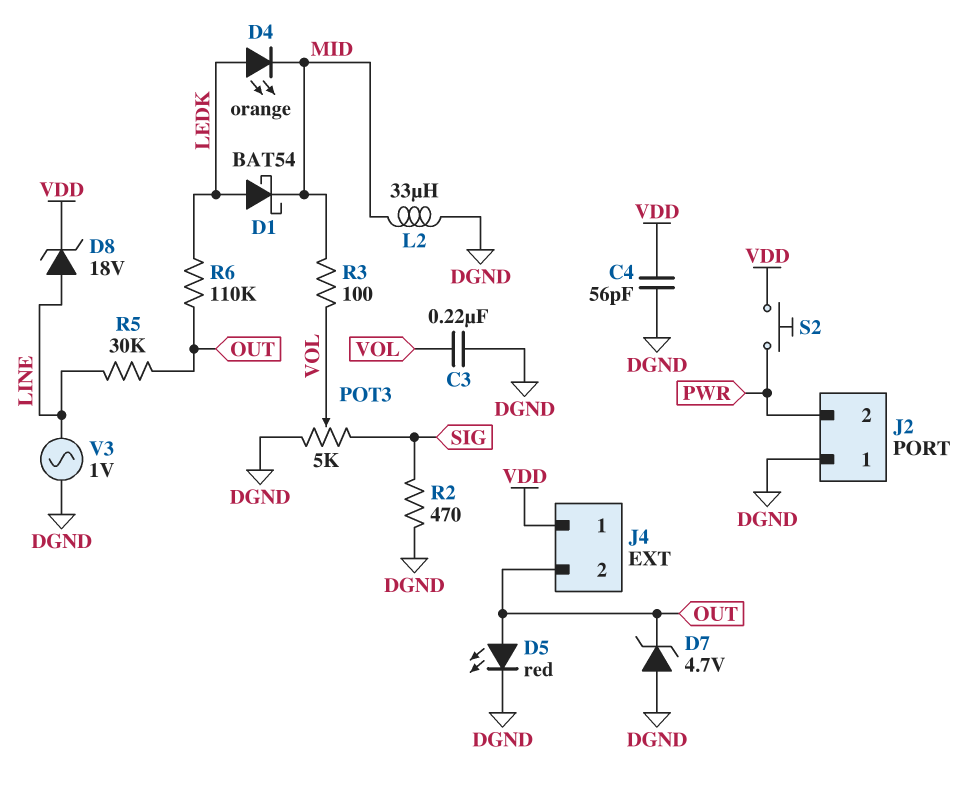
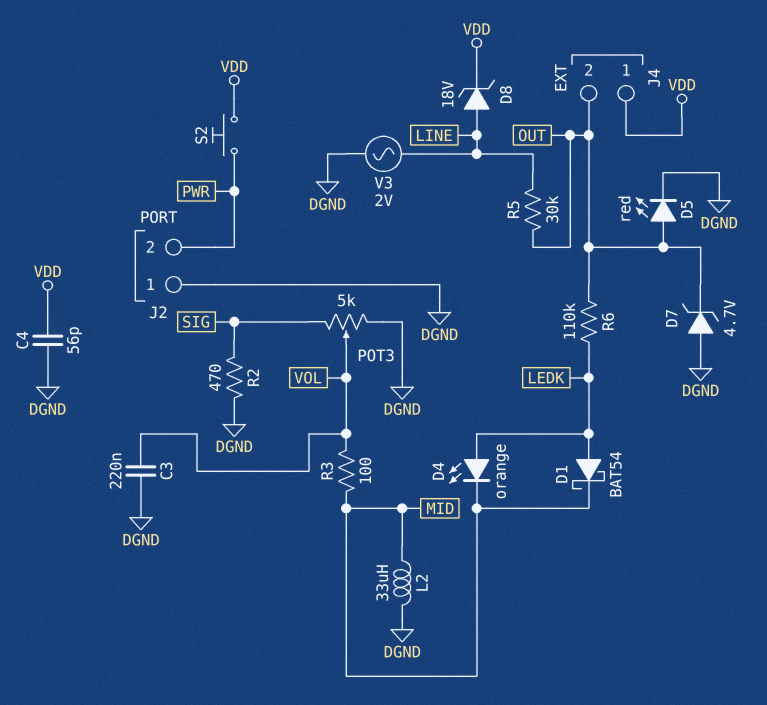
V3: AC 1V (DGND, LINE) -> AC 2V (DGND, LINE)

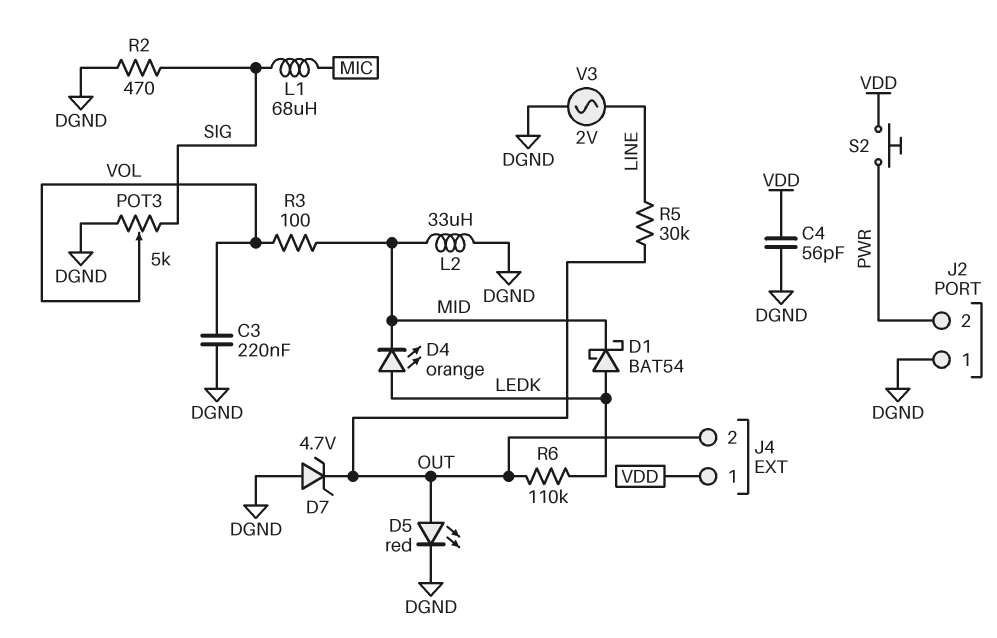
D8: zener 18V (A LINE, K VDD) -> none
L1: none -> 68uH (MIC, SIG)

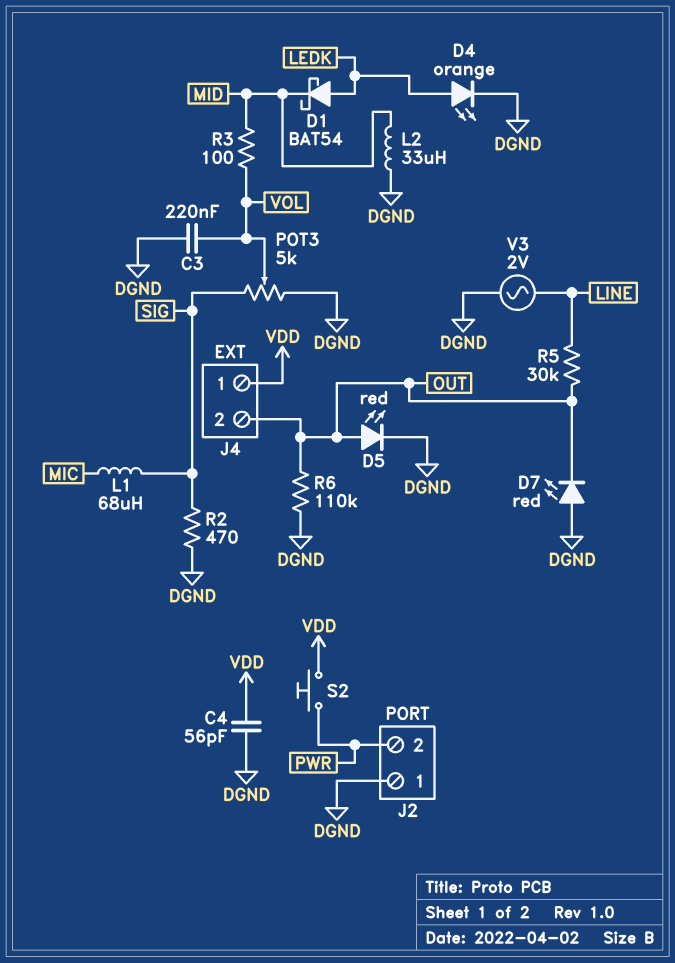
D4: LED orange (A LEDK, K MID) -> LED orange (A LEDK, K DGND)
D7: zener 4.7V (A DGND, K OUT) -> LED red (A DGND, K OUT)
R6: 110k (LEDK, OUT) -> 110k (DGND, OUT)

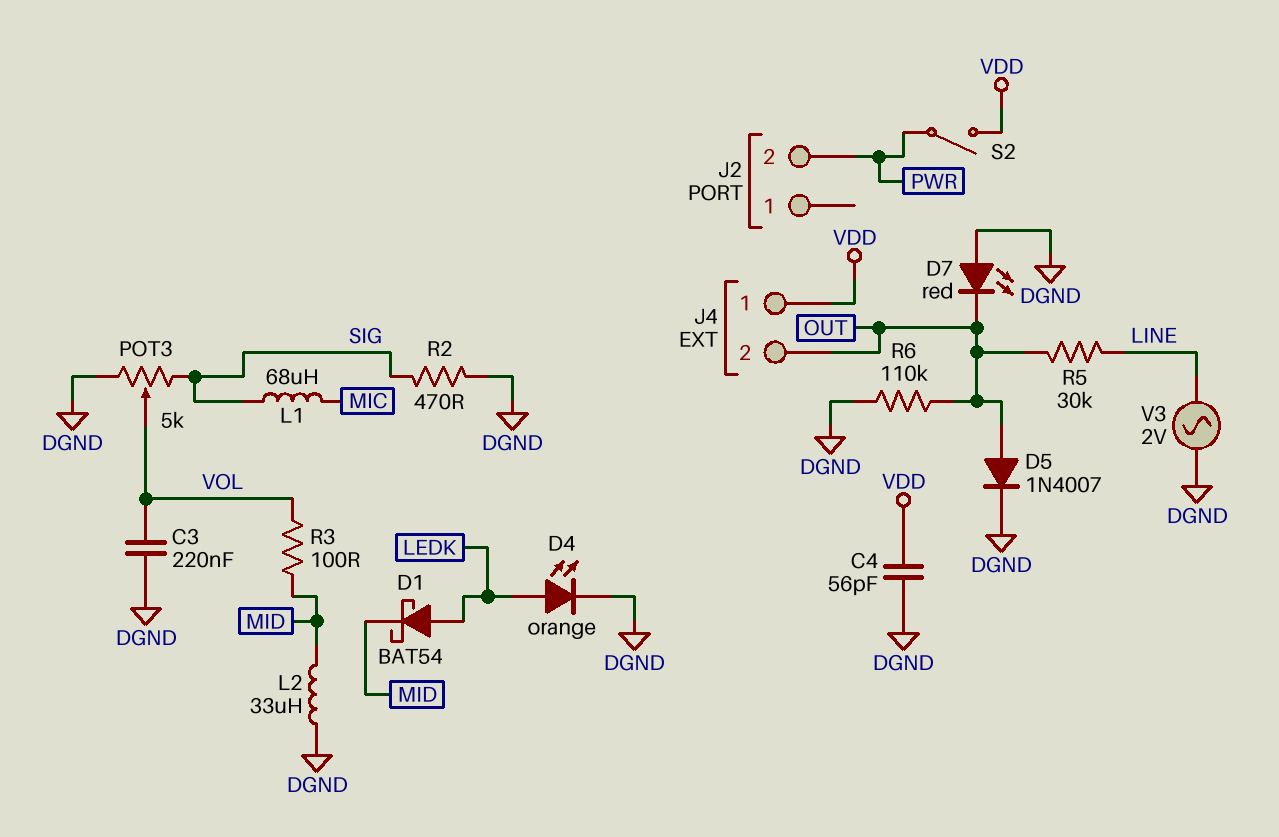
D5: LED red (A OUT, K DGND) -> diode 1N4007 (A OUT, K DGND)
J2 pin 1: DGND -> none
S2: button (PWR, VDD) -> switch (PWR, VDD)

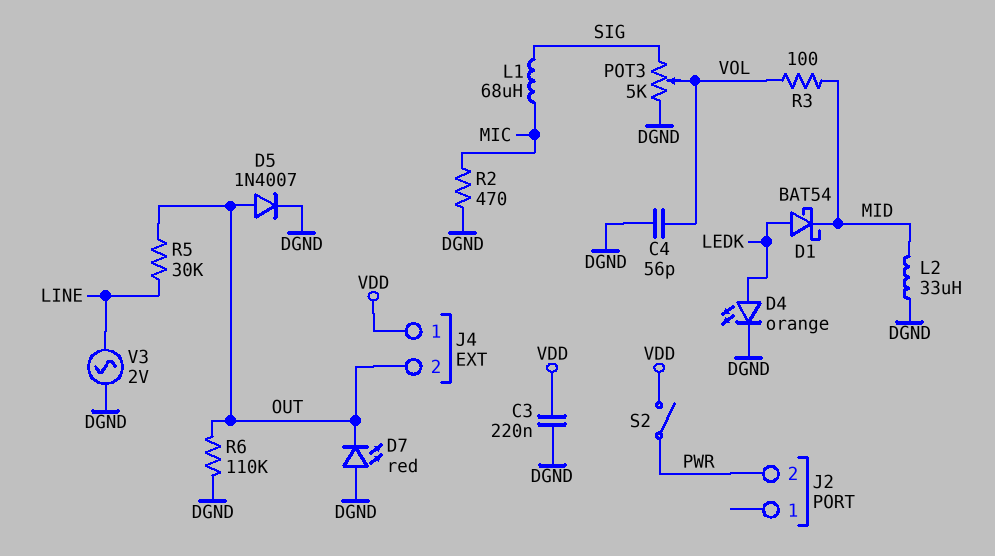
C3: 220nF (DGND, VOL) -> 220nF (DGND, VDD)
C4: 56pF (DGND, VDD) -> 56pF (DGND, VOL)
R2: 470 (DGND, SIG) -> 470 (DGND, MIC)

